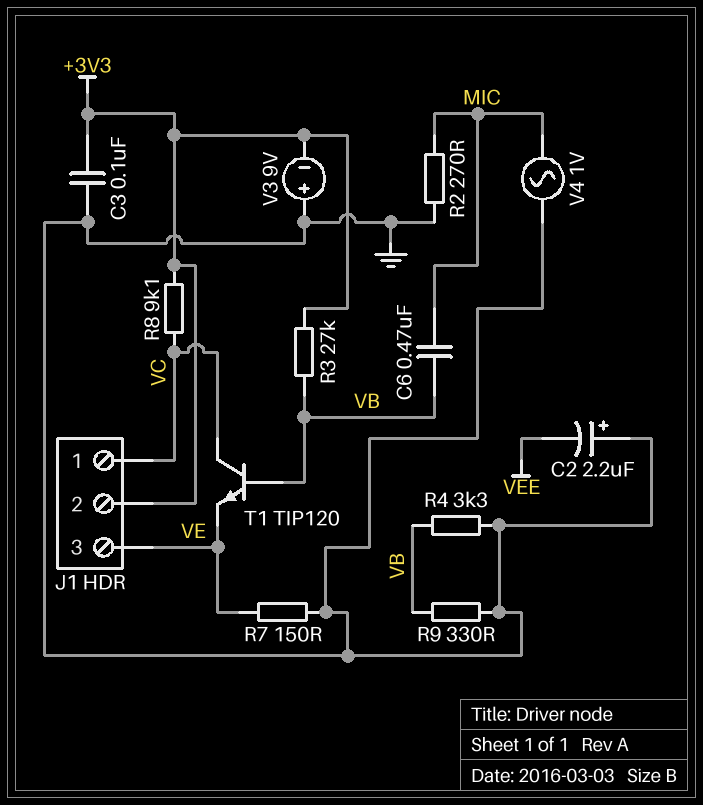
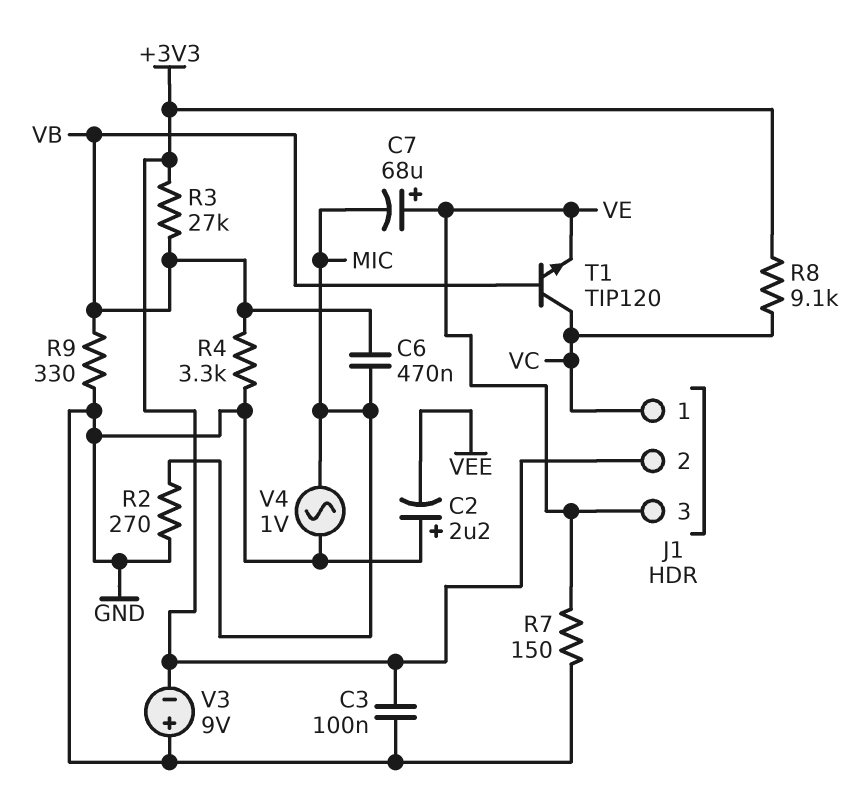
C7: none -> 68uF (plus VE, minus MIC)

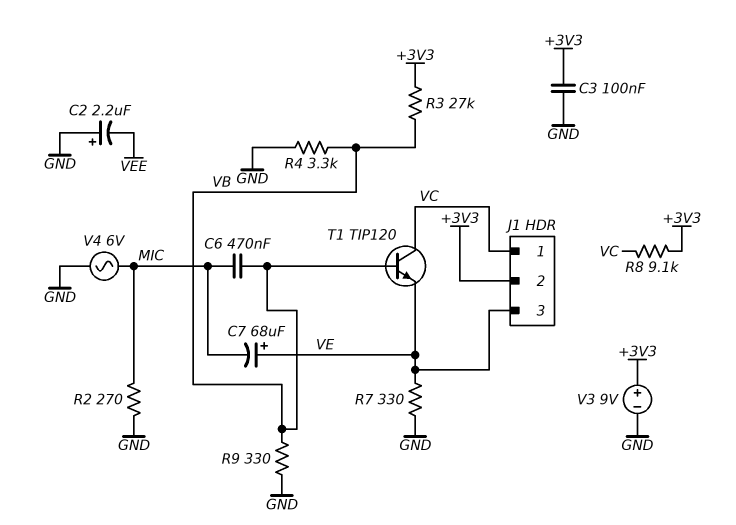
R7: 150 (GND, VE) -> 330 (GND, VE)
V3: 9V (plus GND, minus +3V3) -> 9V (plus +3V3, minus GND)
V4: AC 1V (GND, MIC) -> AC 6V (GND, MIC)

